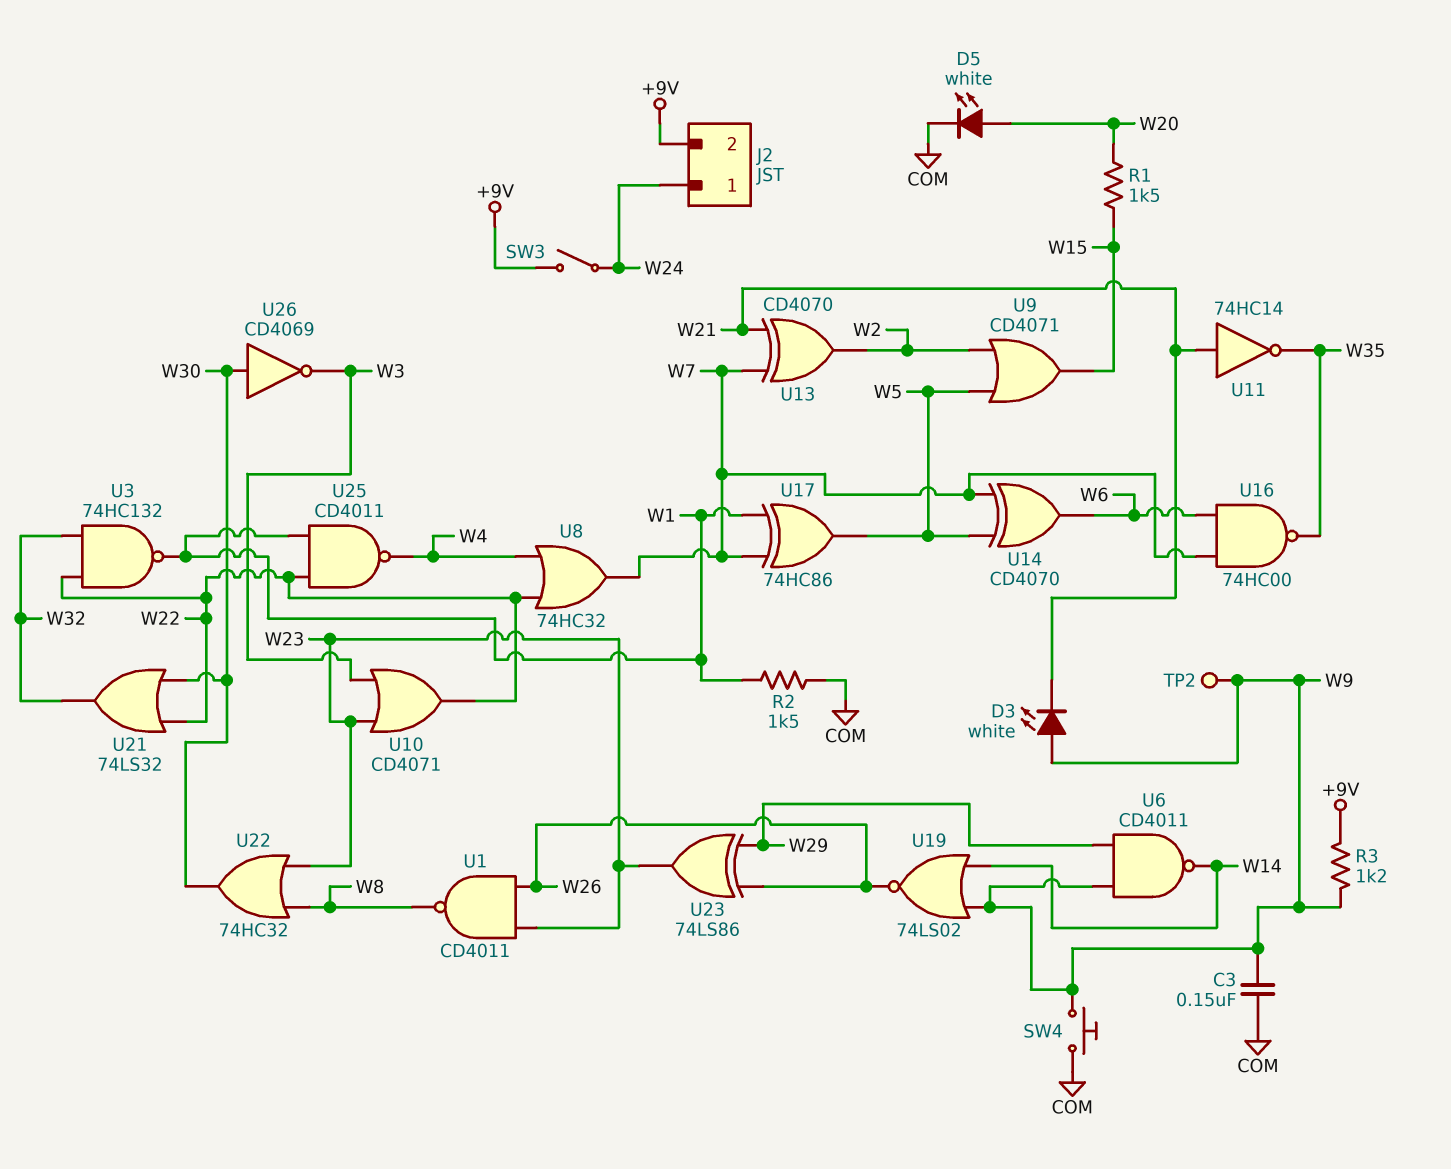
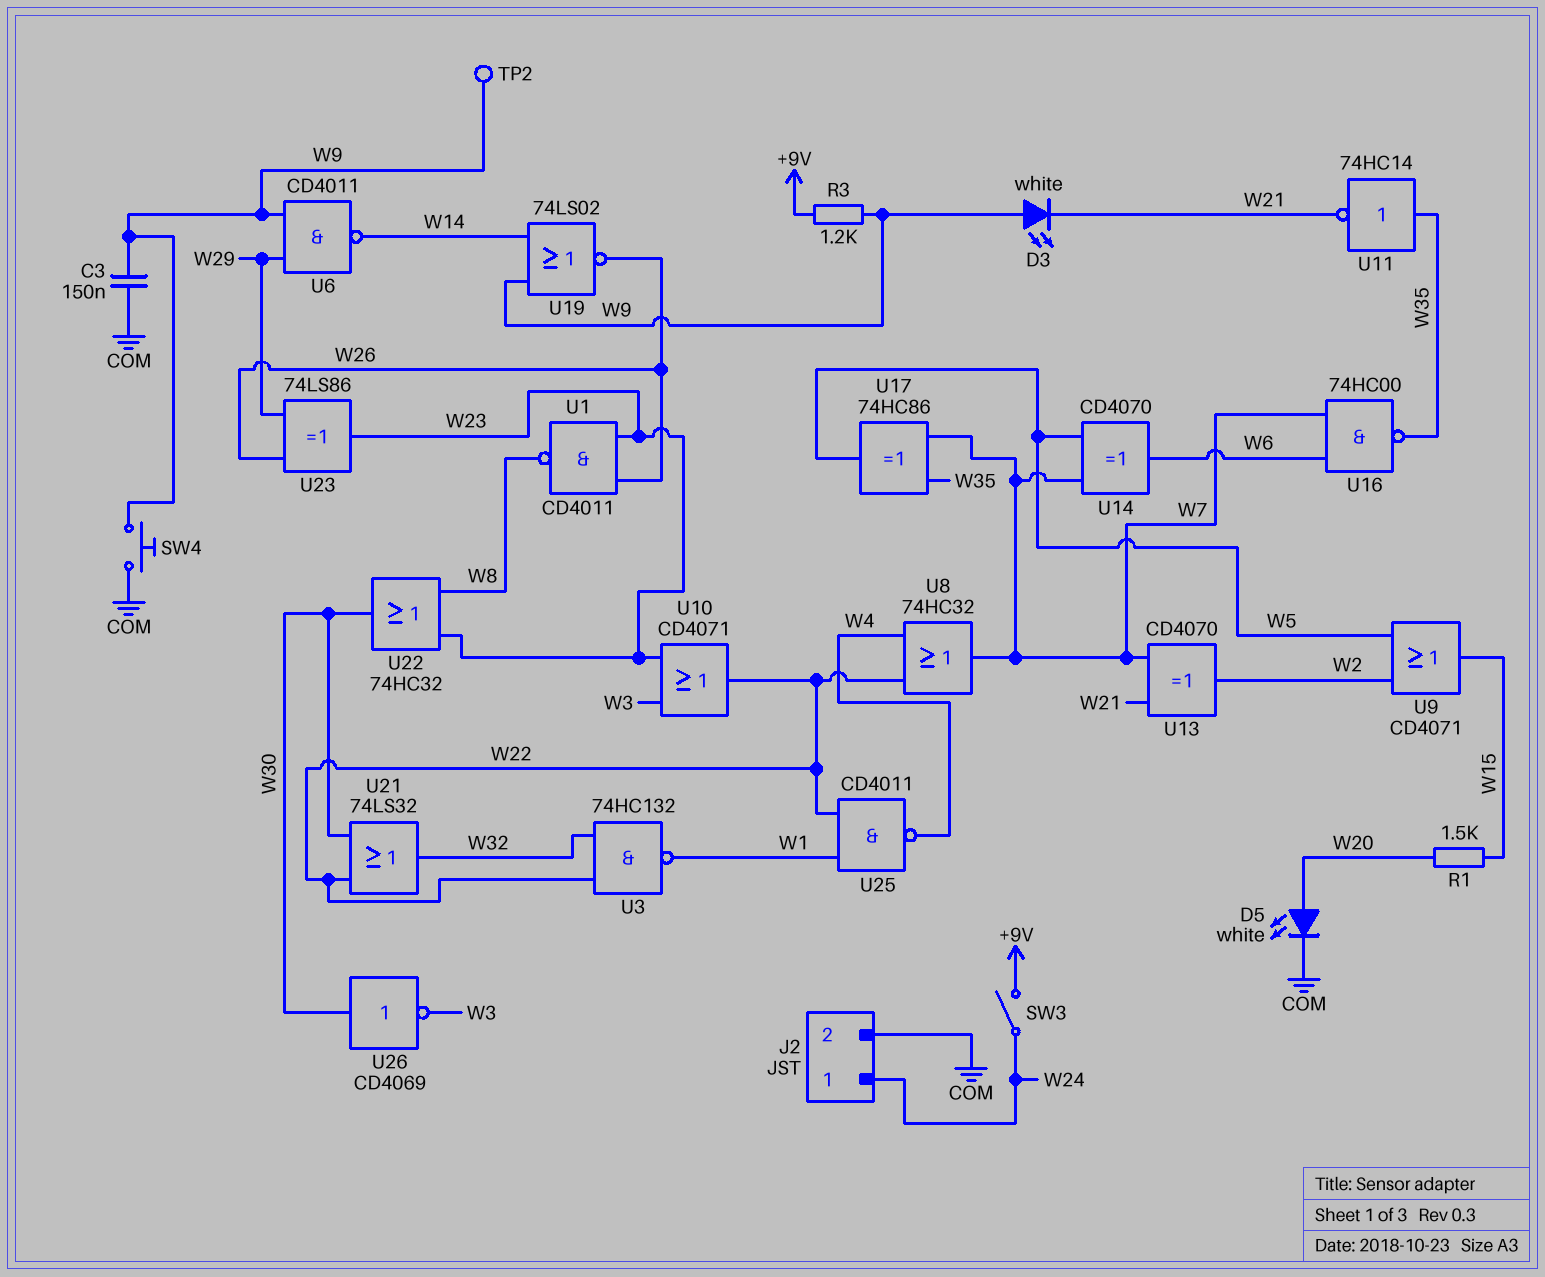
J2 pin 2: +9V -> COM
R2: 1.5k (COM, W1) -> none
U11: NOT 74HC14 (in W21, out W35) -> NOT 74HC14 (in W35, out W21)
U17: XOR 74HC86 (in W1, in W7, out W5) -> XOR 74HC86 (in W7, in W35, out W5)

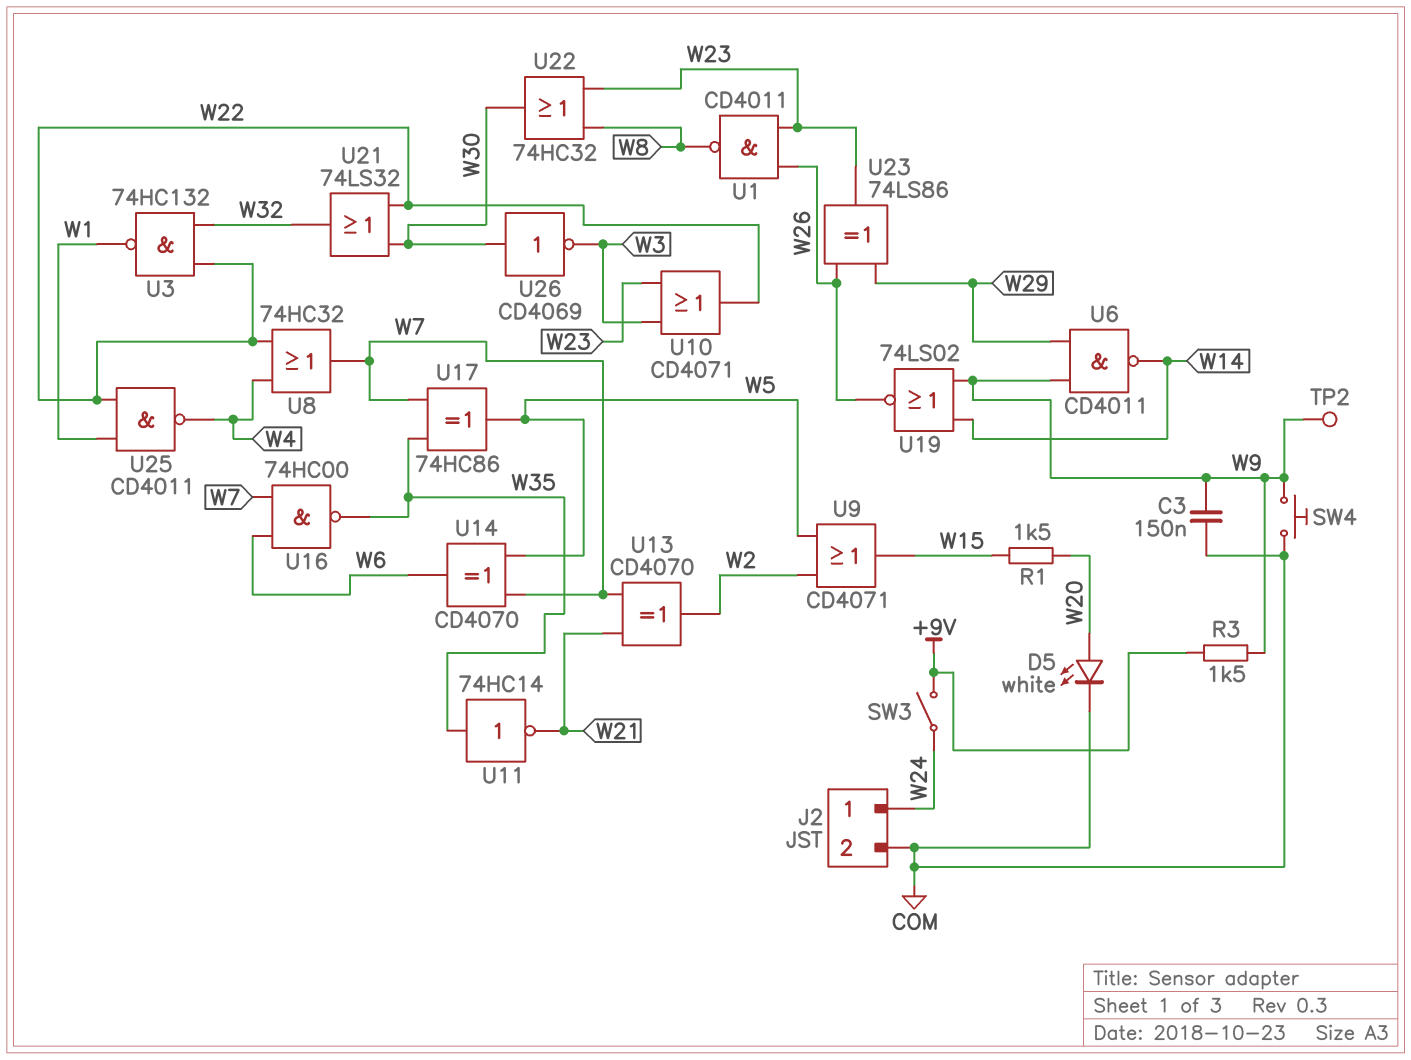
D3: LED white (A W9, K W21) -> none
R3: 1.2k (+9V, W9) -> 1.5k (+9V, W9)

